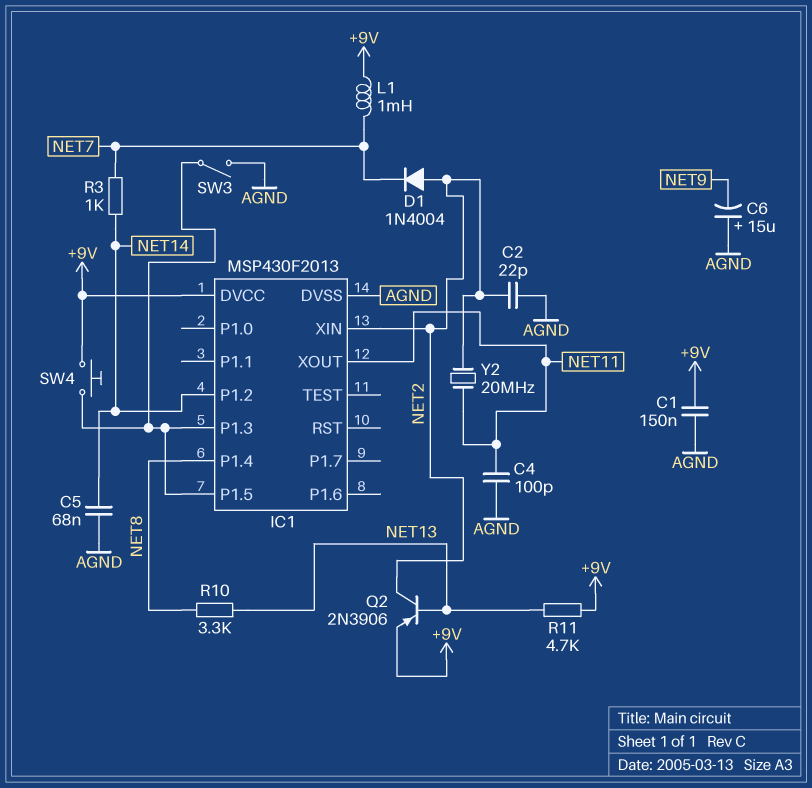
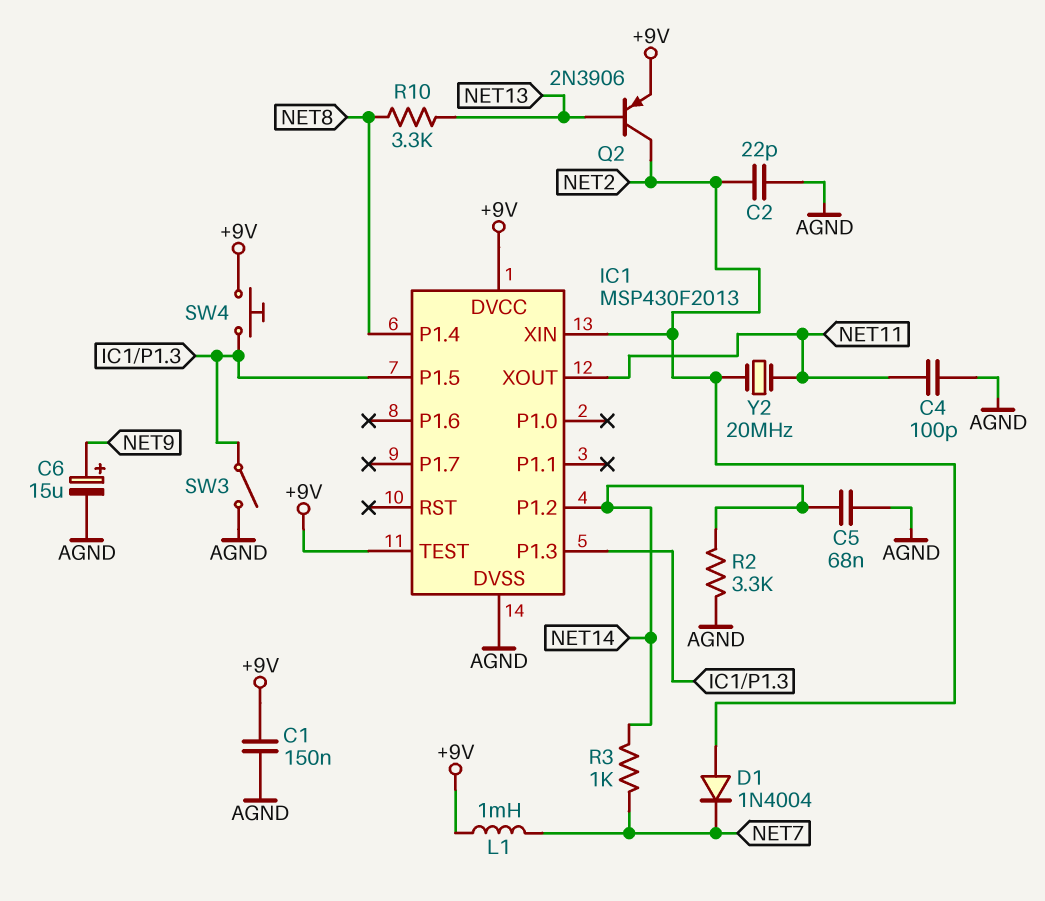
C6: 15uF (plus AGND, minus NET9) -> 15uF (plus NET9, minus AGND)
IC1 pin TEST: none -> +9V
R2: none -> 3.3k (AGND, NET14)
R11: 4.7k (+9V, NET13) -> none

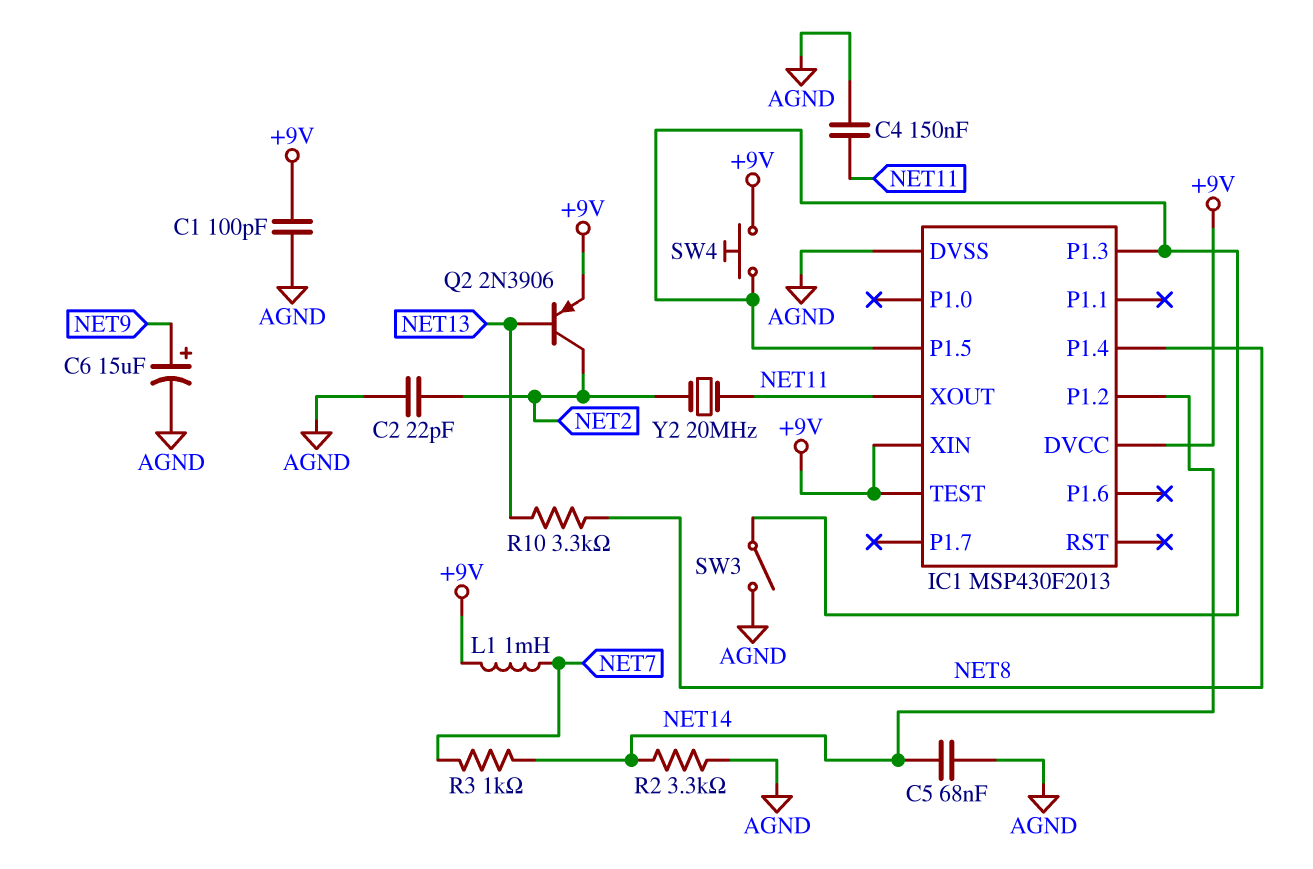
C1: 150nF (+9V, AGND) -> 100pF (+9V, AGND)
C4: 100pF (AGND, NET11) -> 150nF (AGND, NET11)
D1: diode 1N4004 (A NET2, K NET7) -> none
IC1 pin XIN: NET2 -> +9V

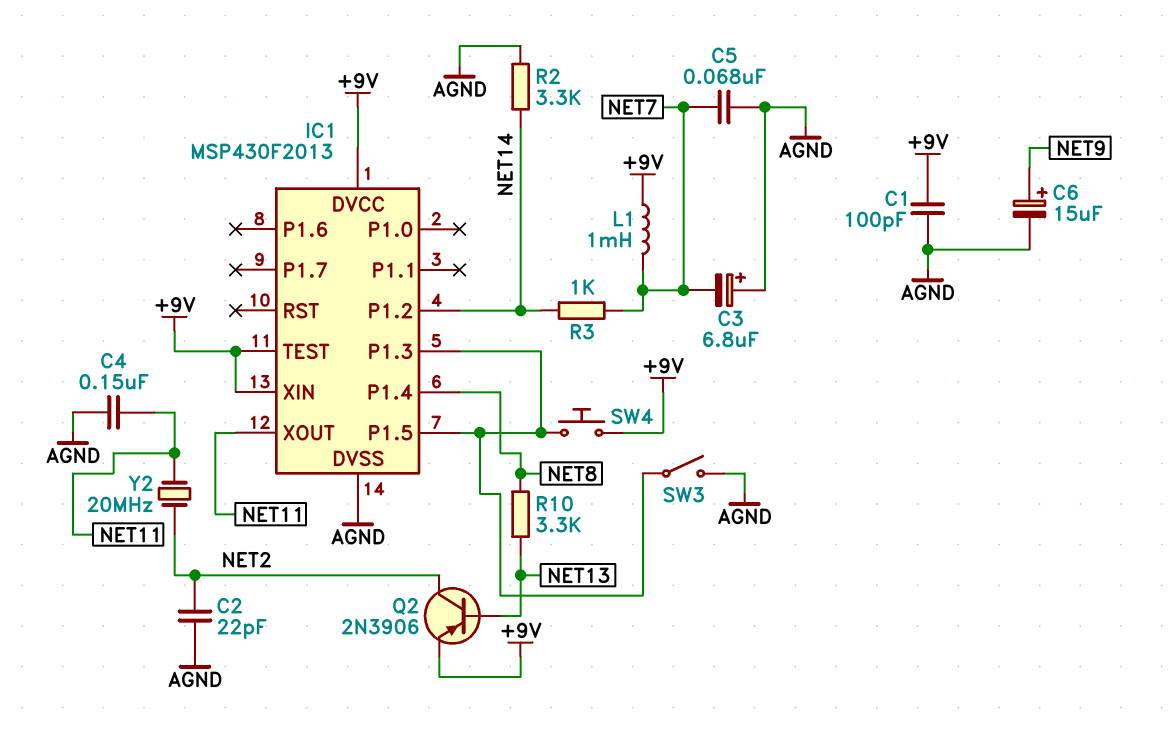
C3: none -> 6.8uF (plus AGND, minus NET7)
C5: 68nF (AGND, NET14) -> 68nF (AGND, NET7)

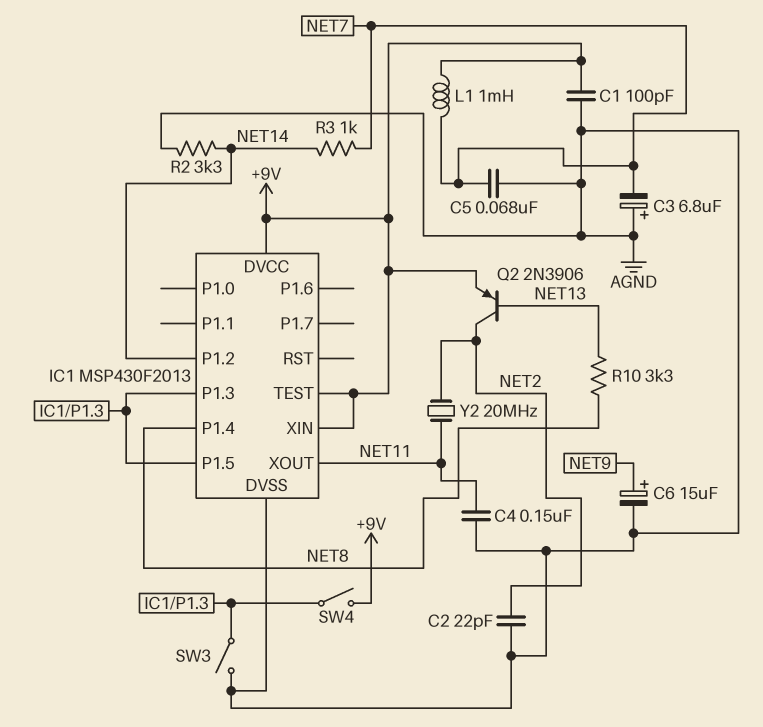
SW4: button (+9V, IC1/P1.3) -> switch (+9V, IC1/P1.3)

